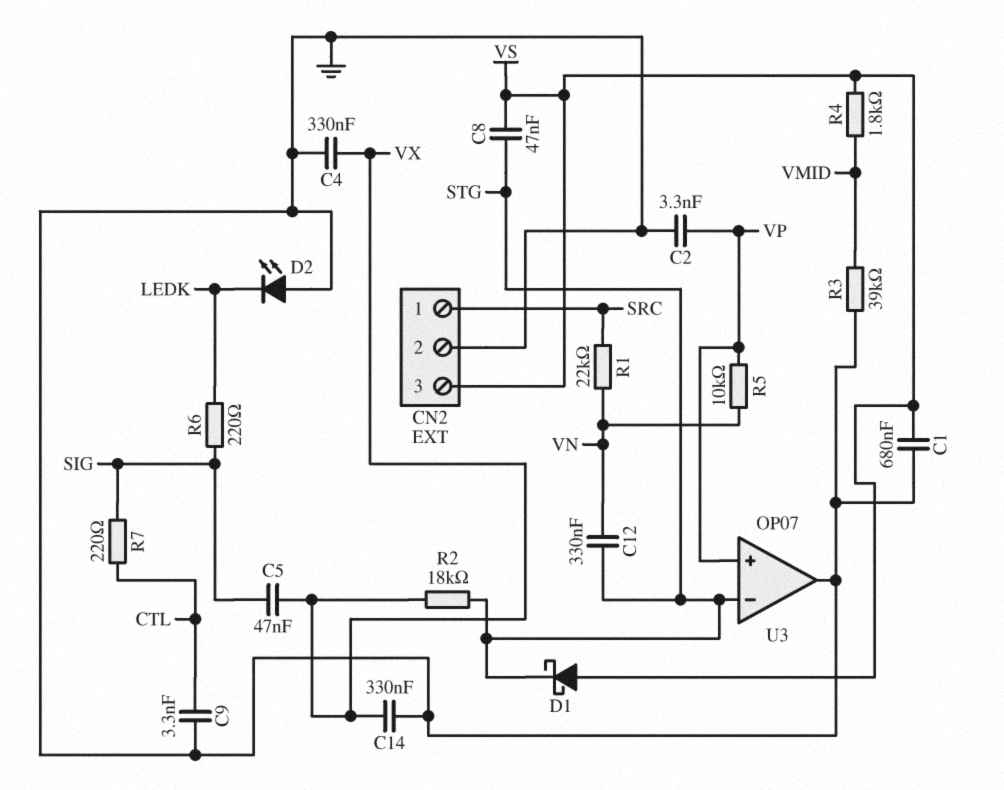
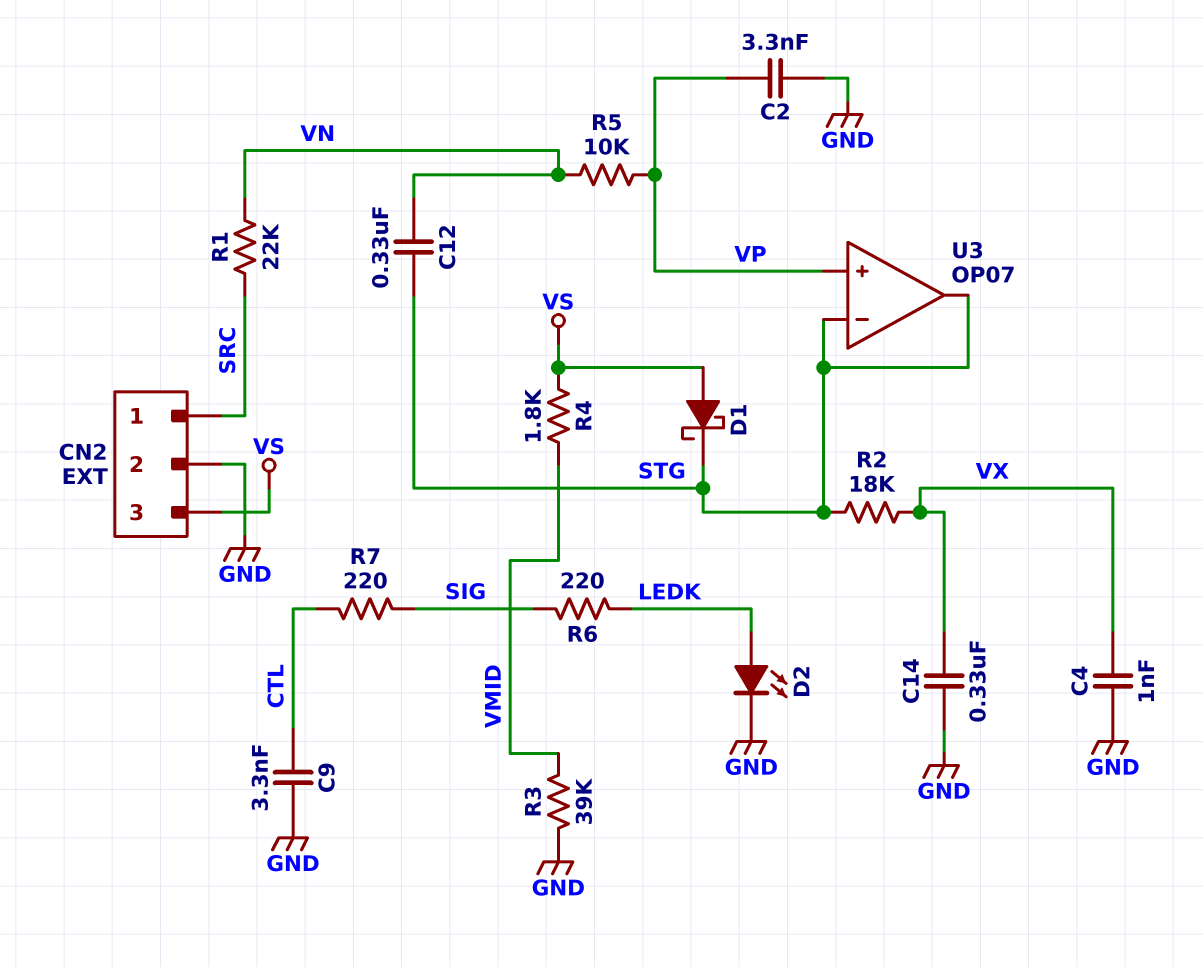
C1: 680nF (GND, VS) -> none
C4: 330nF (GND, VX) -> 1nF (GND, VX)
C5: 47nF (SIG, VX) -> none
C8: 47nF (STG, VS) -> none
D2: LED (A GND, K LEDK) -> LED (A LEDK, K GND)
U3 pin out: GND -> STG

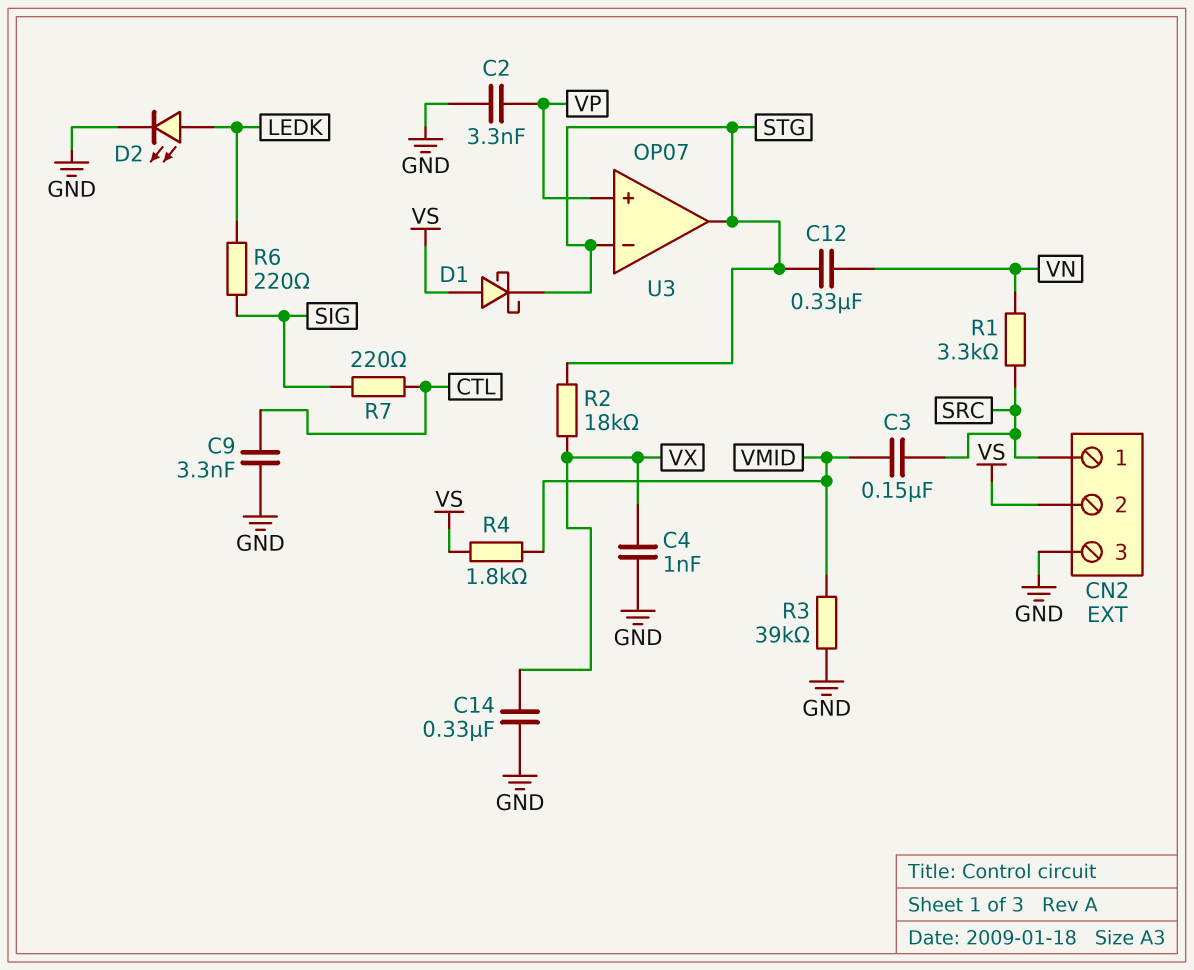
C3: none -> 150nF (SRC, VMID)
CN2 pin 2: GND -> VS
CN2 pin 3: VS -> GND
R1: 22k (SRC, VN) -> 3.3k (SRC, VN)
R5: 10k (VN, VP) -> none

